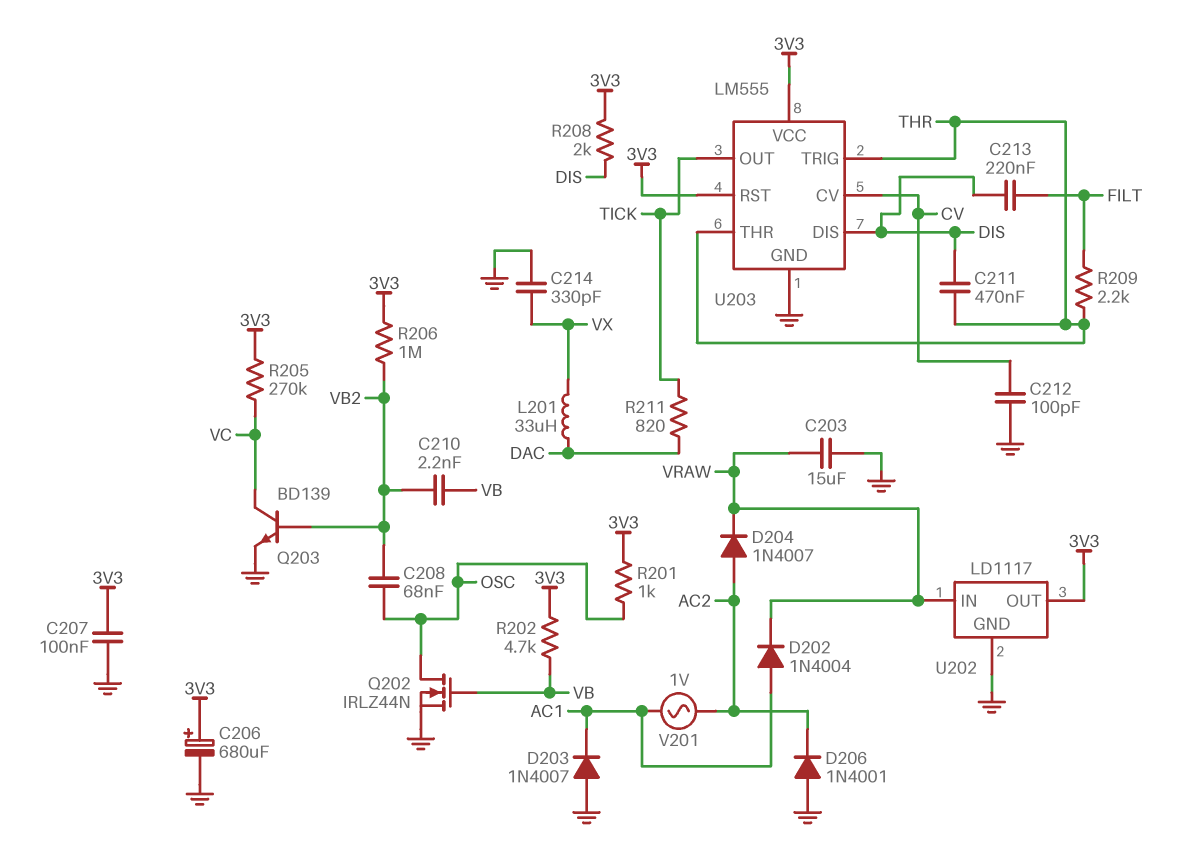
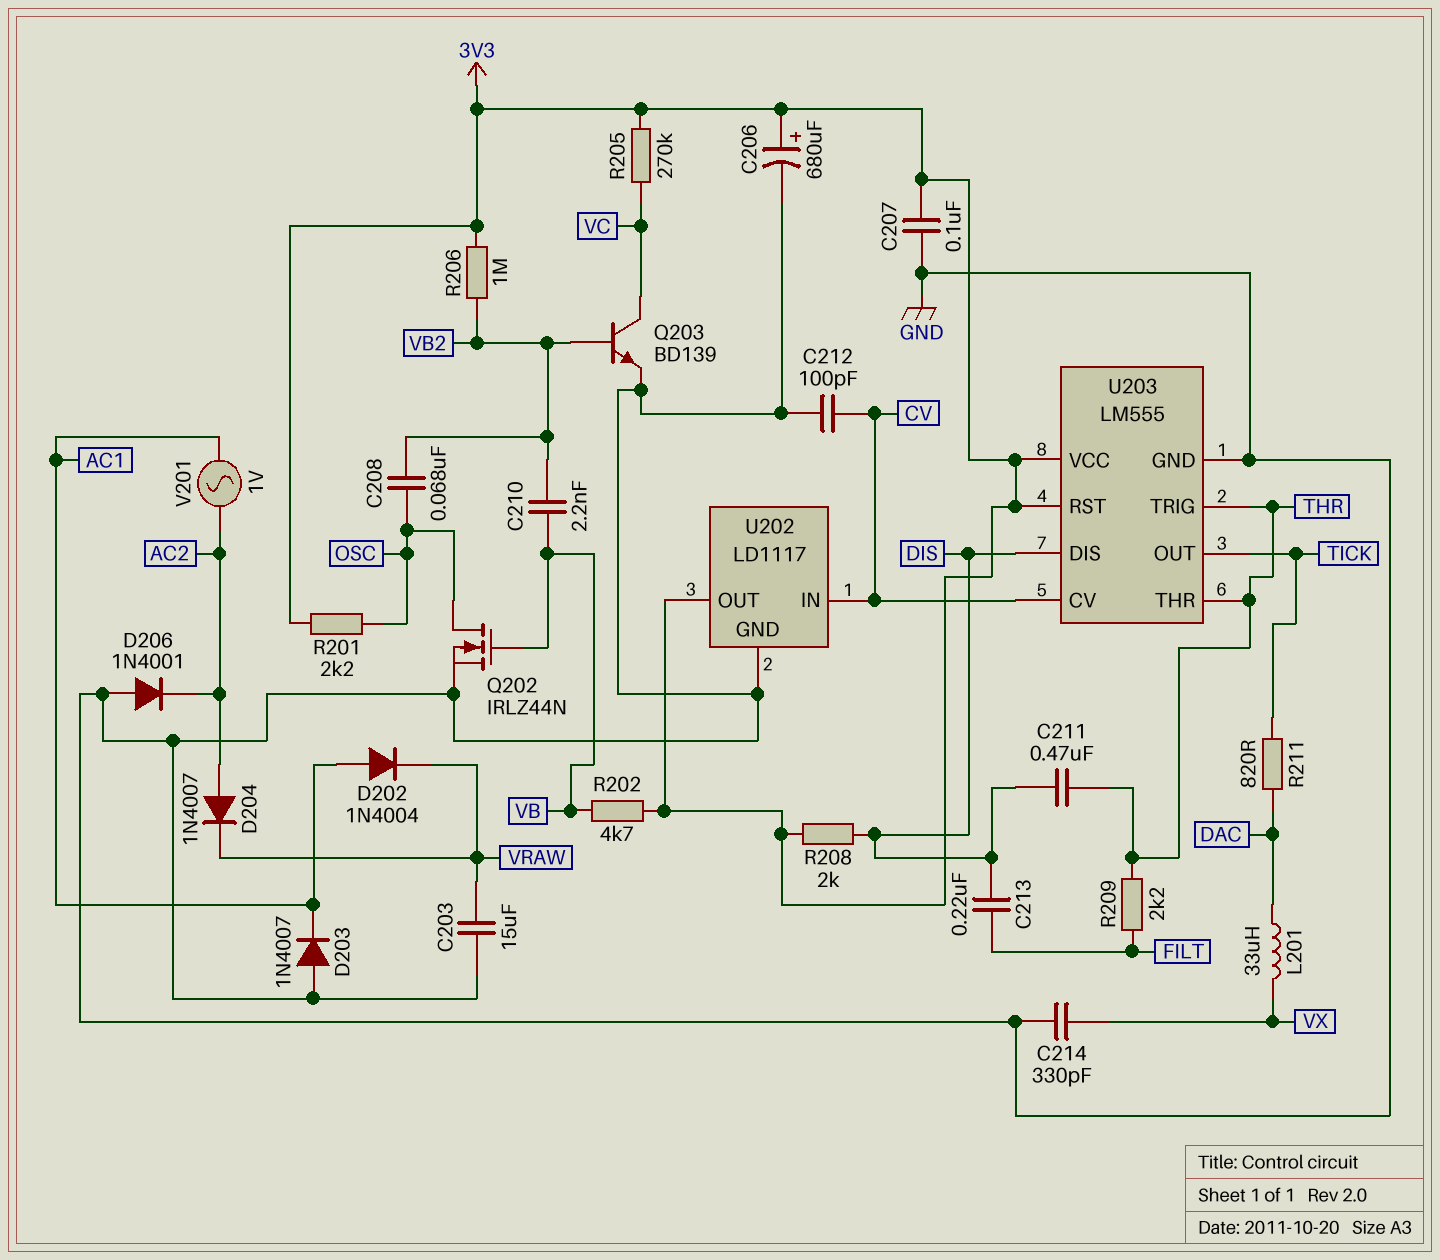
R201: 1k (3V3, OSC) -> 2.2k (3V3, OSC)
U202 pin IN: VRAW -> CV

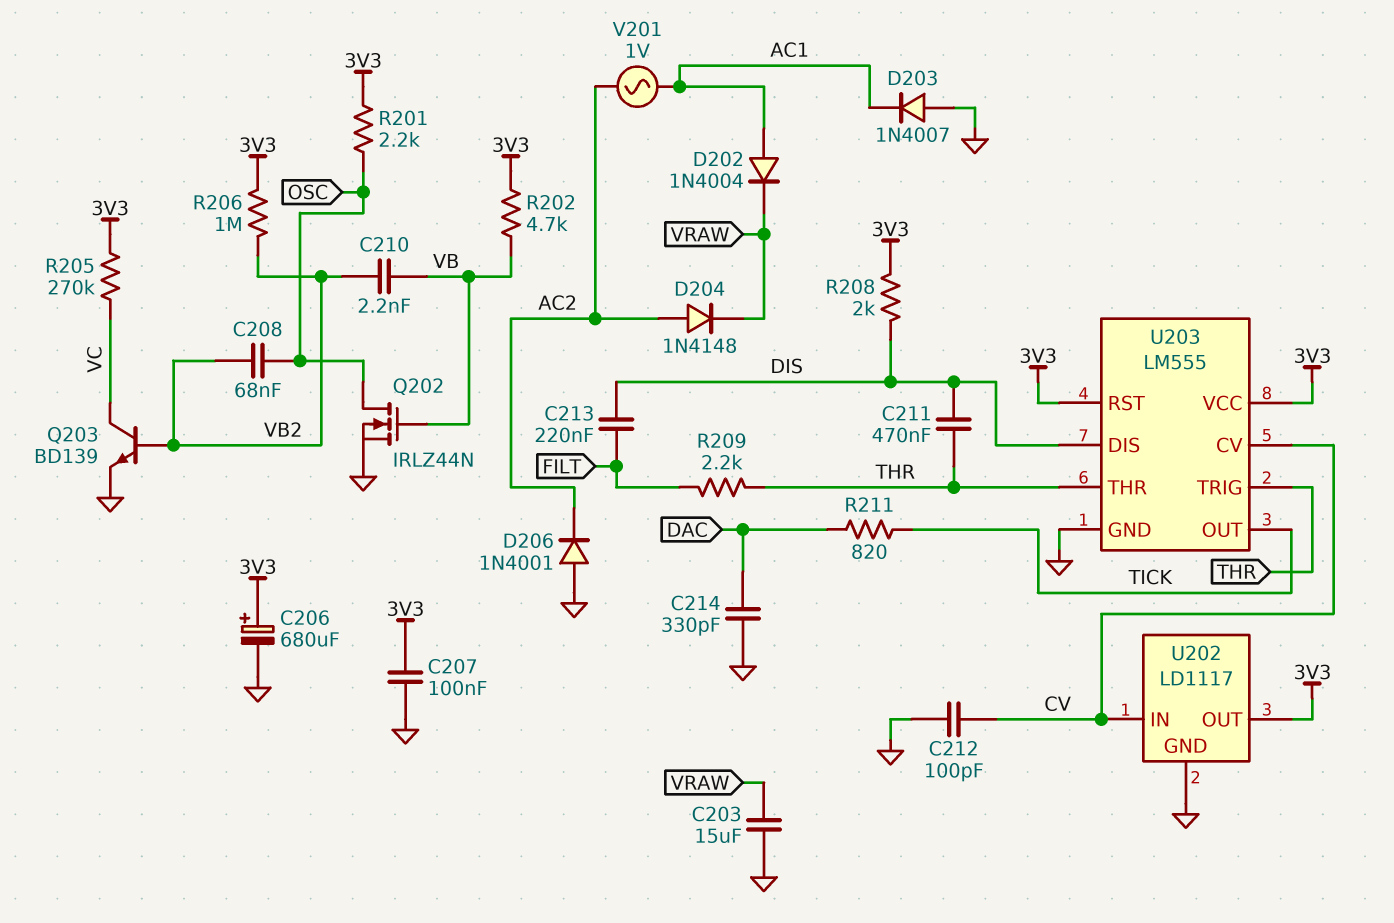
C214: 330pF (GND, VX) -> 330pF (DAC, GND)
D204: diode 1N4007 (A AC2, K VRAW) -> diode 1N4148 (A AC2, K VRAW)
L201: 33uH (DAC, VX) -> none

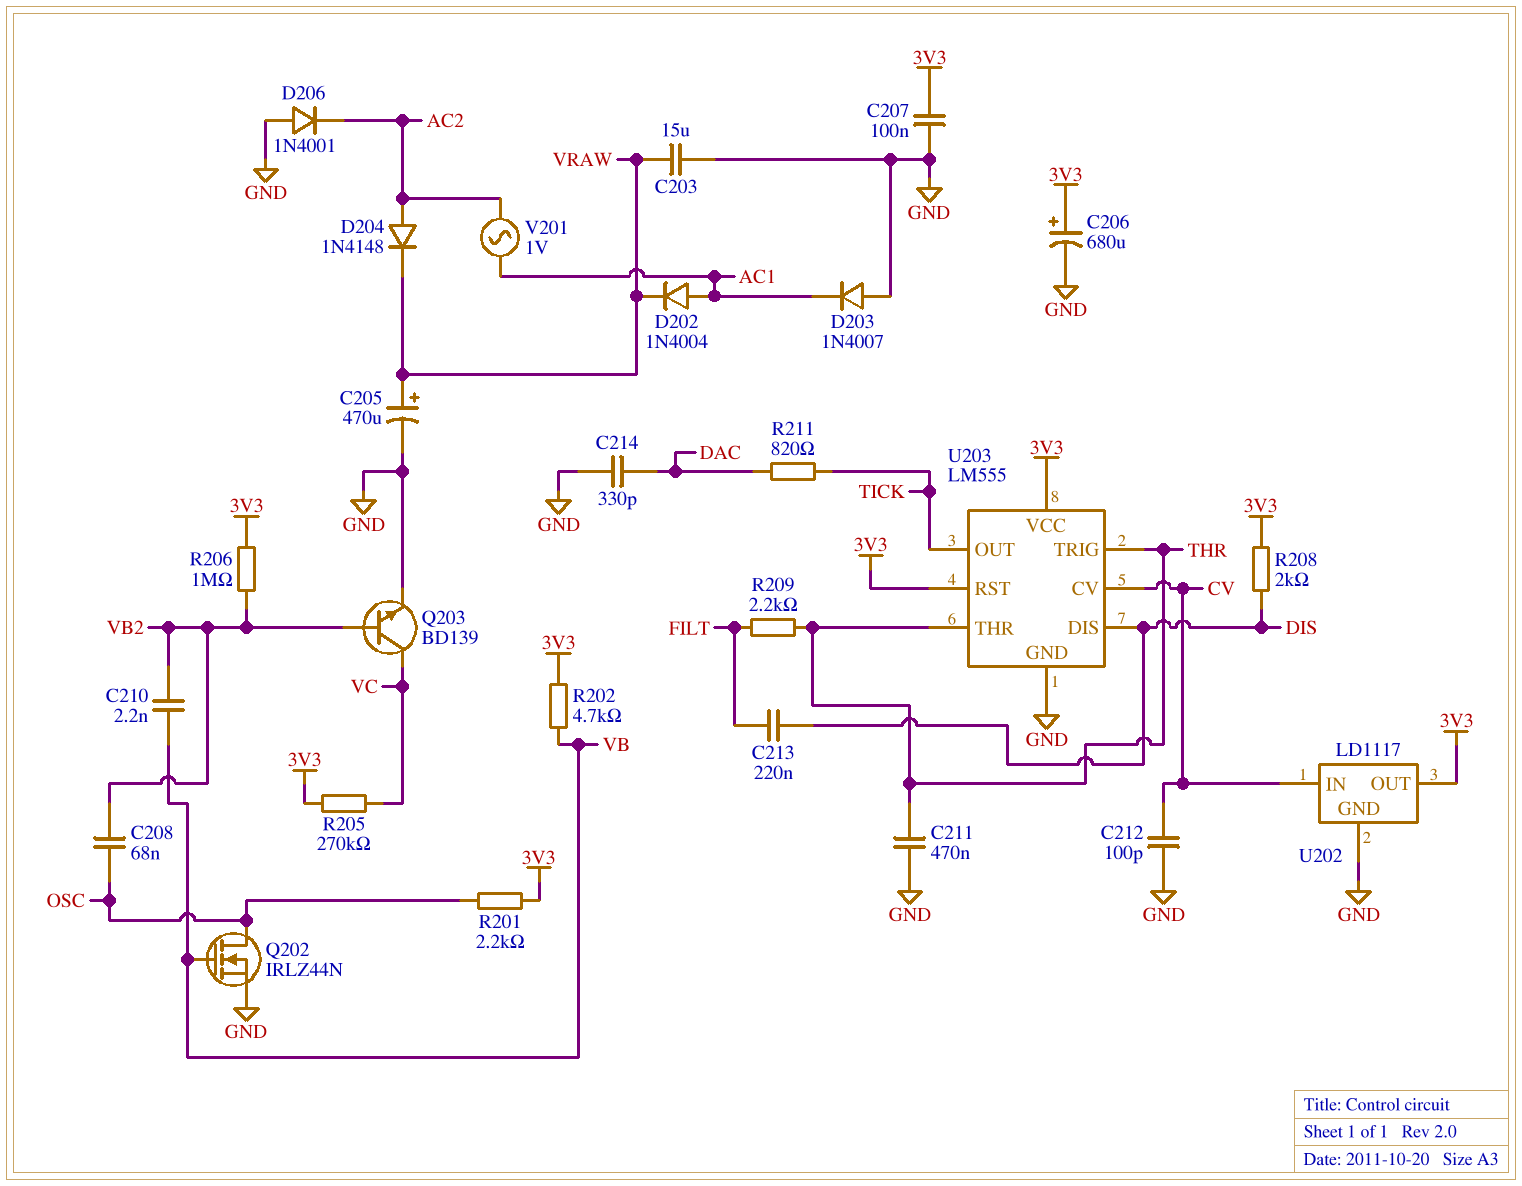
C205: none -> 470uF (plus VRAW, minus GND)
C211: 470nF (DIS, THR) -> 470nF (GND, THR)

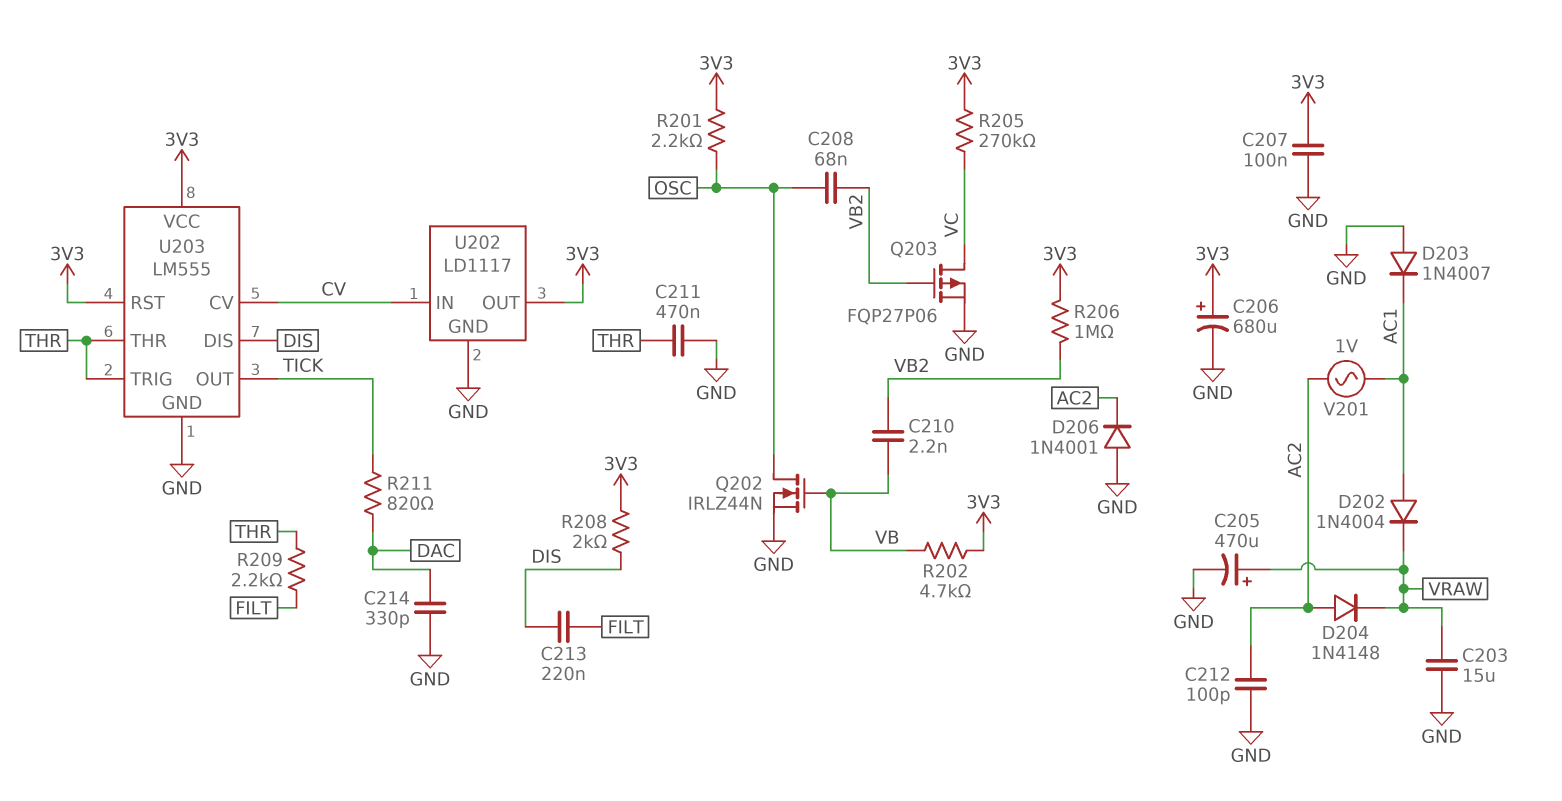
C212: 100pF (CV, GND) -> 100pF (AC2, GND)
Q203: NPN BD139 (B VB2, C VC, E GND) -> PMOS FQP27P06 (G VB2, D VC, S GND)

